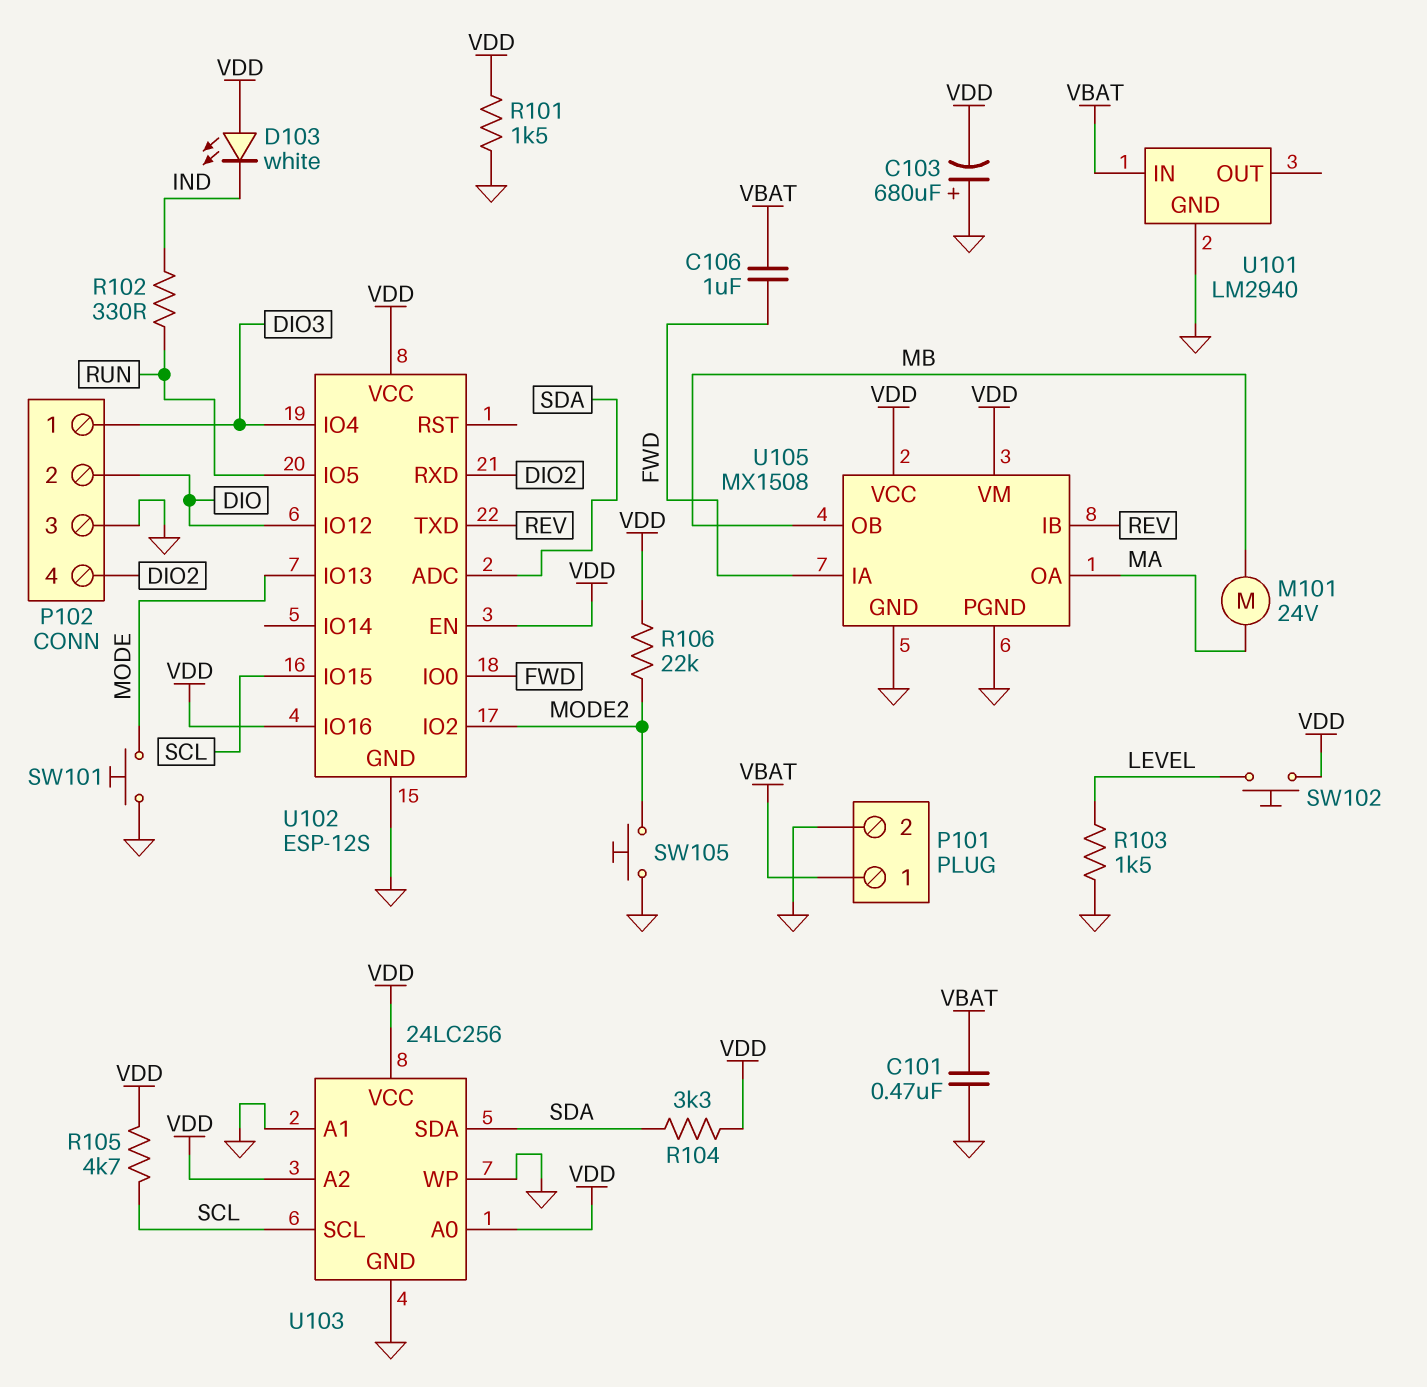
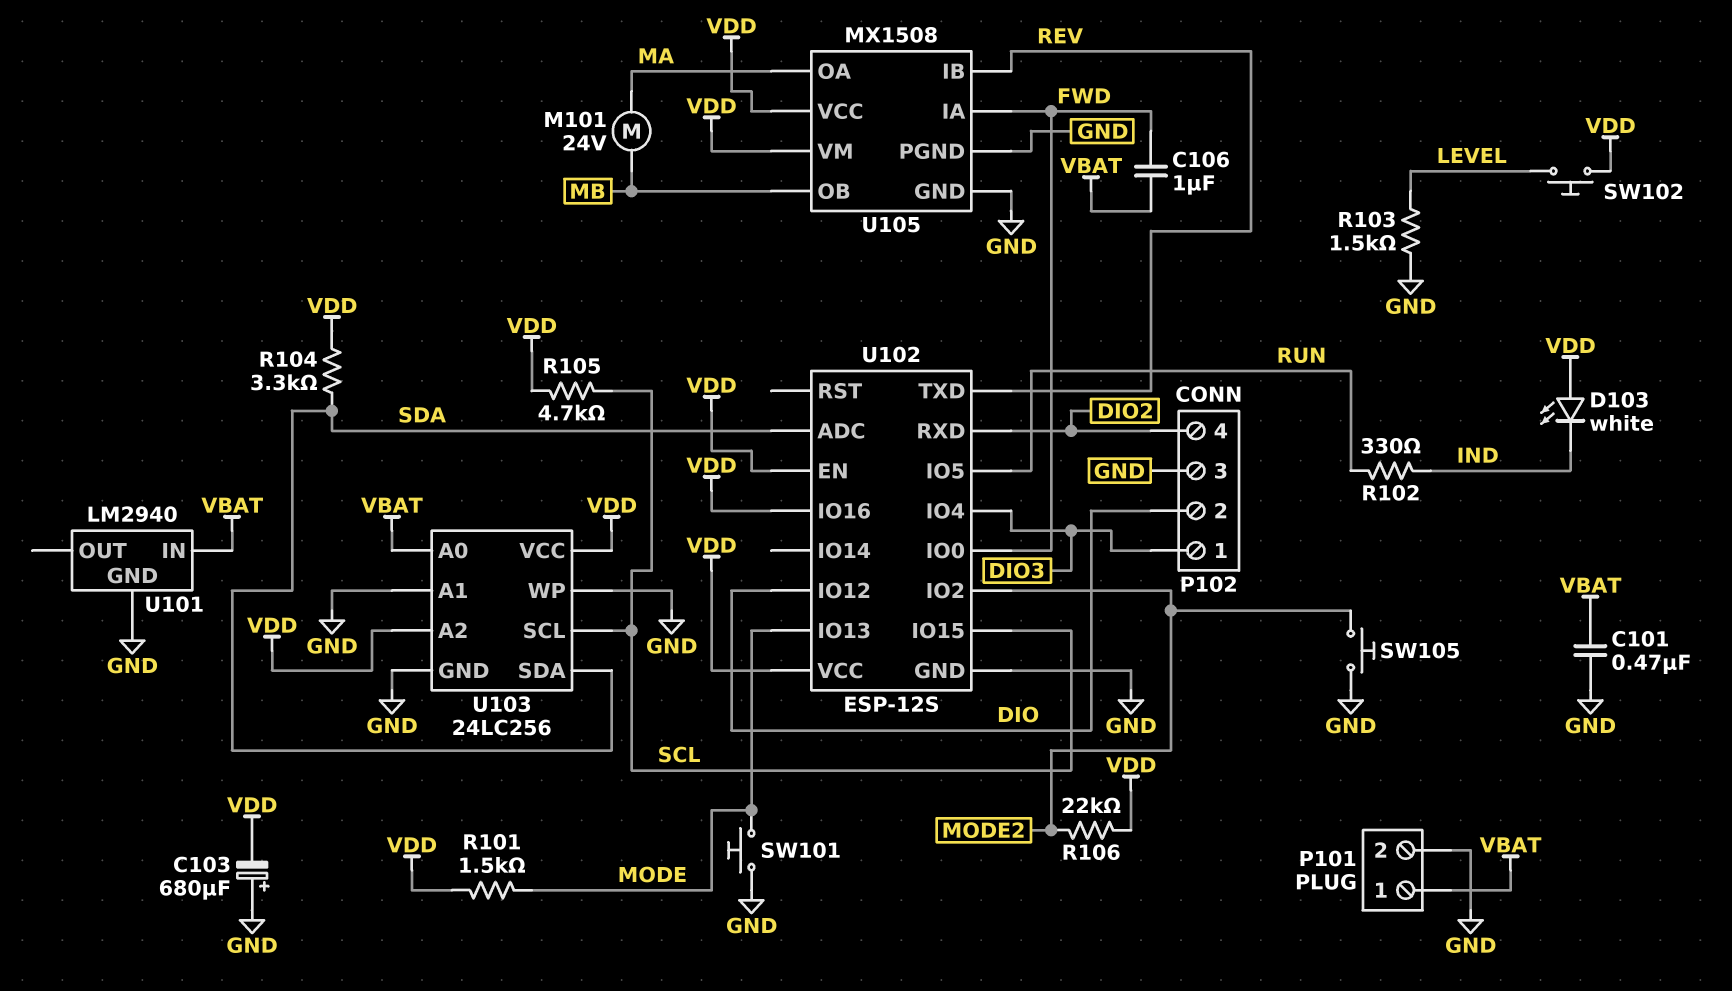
R101: 1.5k (GND, VDD) -> 1.5k (MODE, VDD)
U103 pin A0: VDD -> VBAT

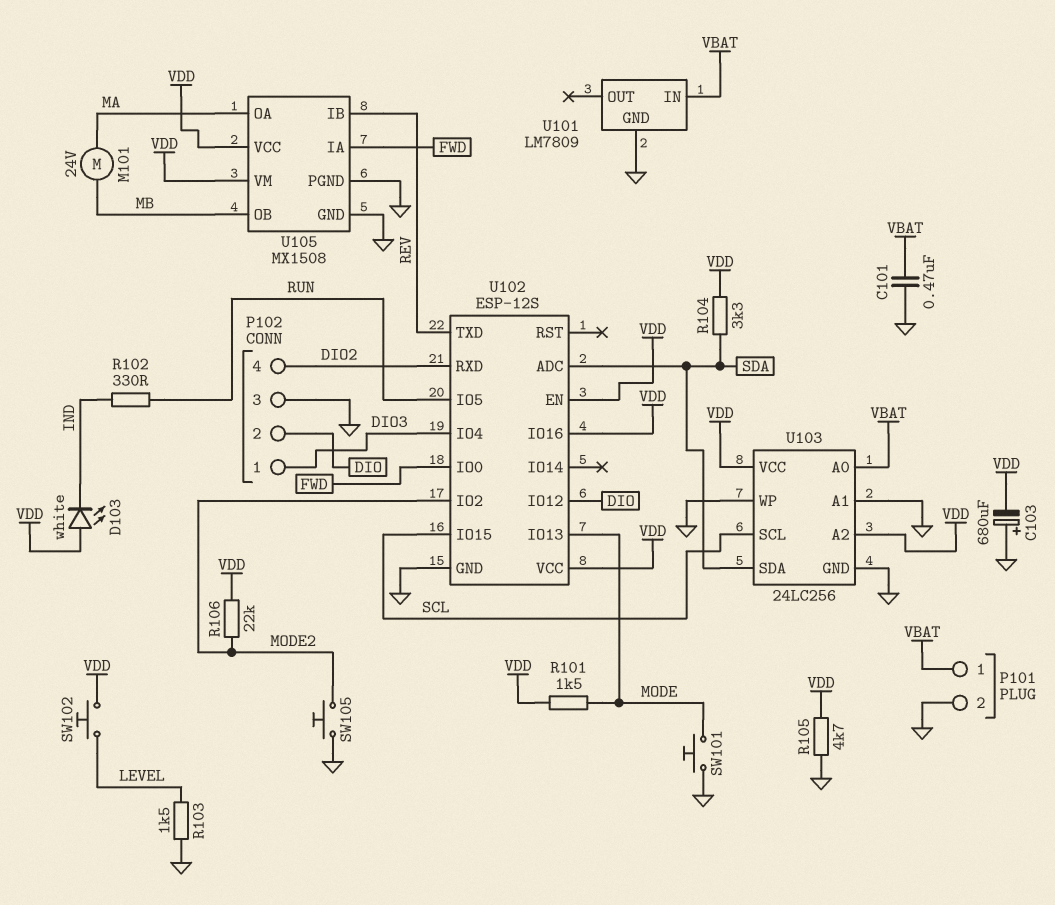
C106: 1uF (FWD, VBAT) -> none
R105: 4.7k (SCL, VDD) -> 4.7k (GND, VDD)
U101: LM2940 -> LM7809

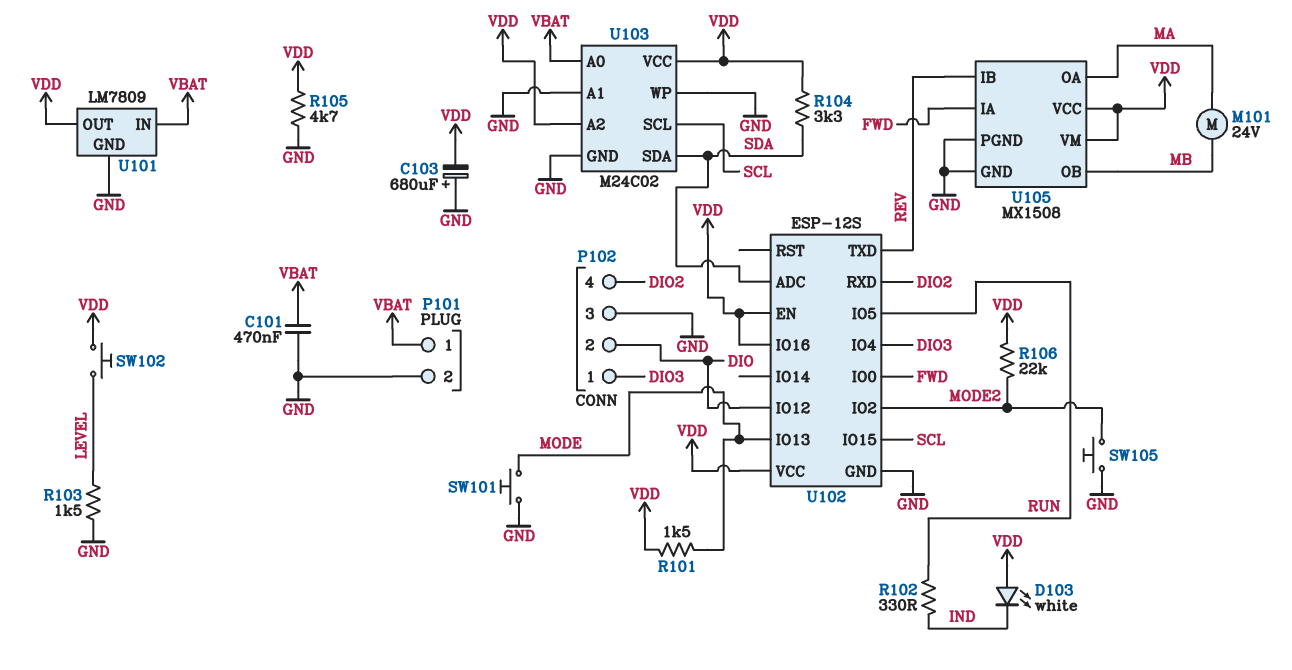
U101 pin OUT: none -> VDD
U103: 24LC256 -> M24C02

